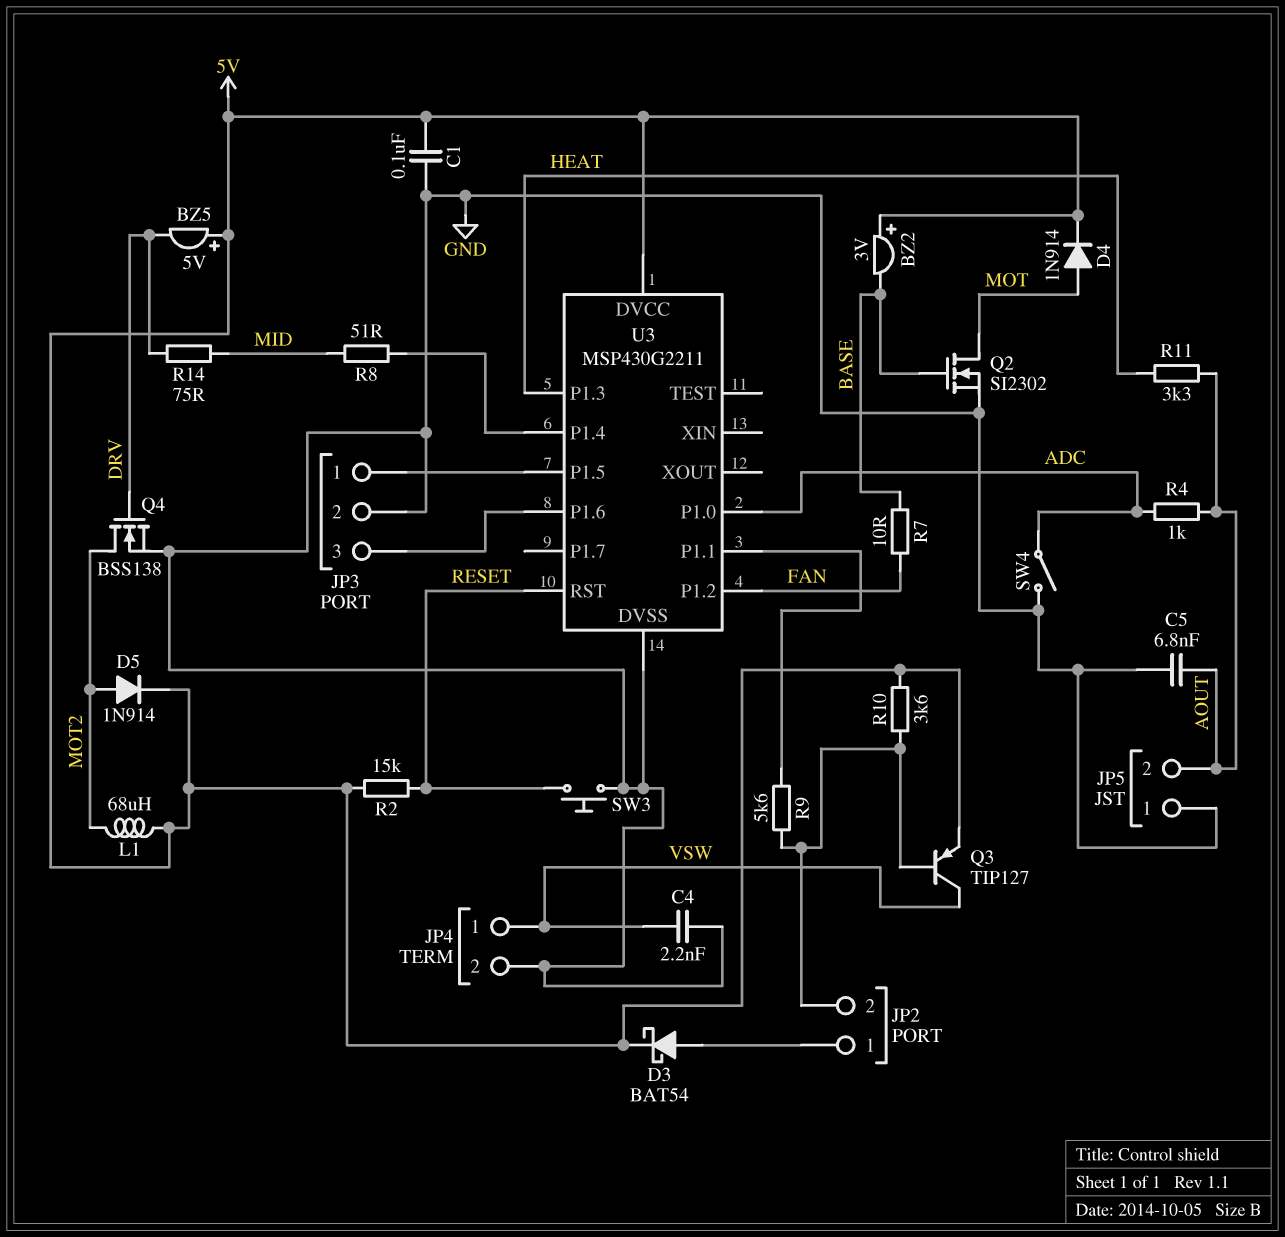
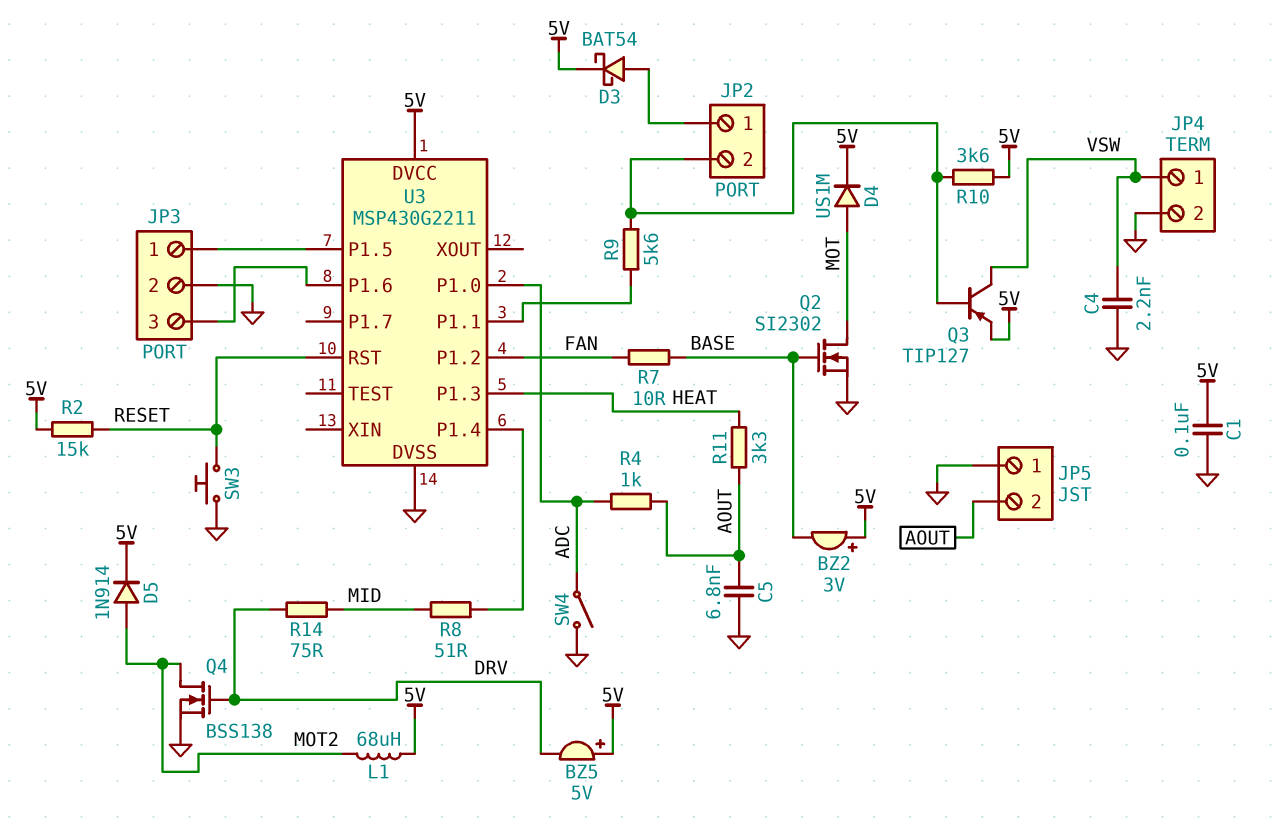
D4: diode 1N914 (A MOT, K 5V) -> diode US1M (A MOT, K 5V)

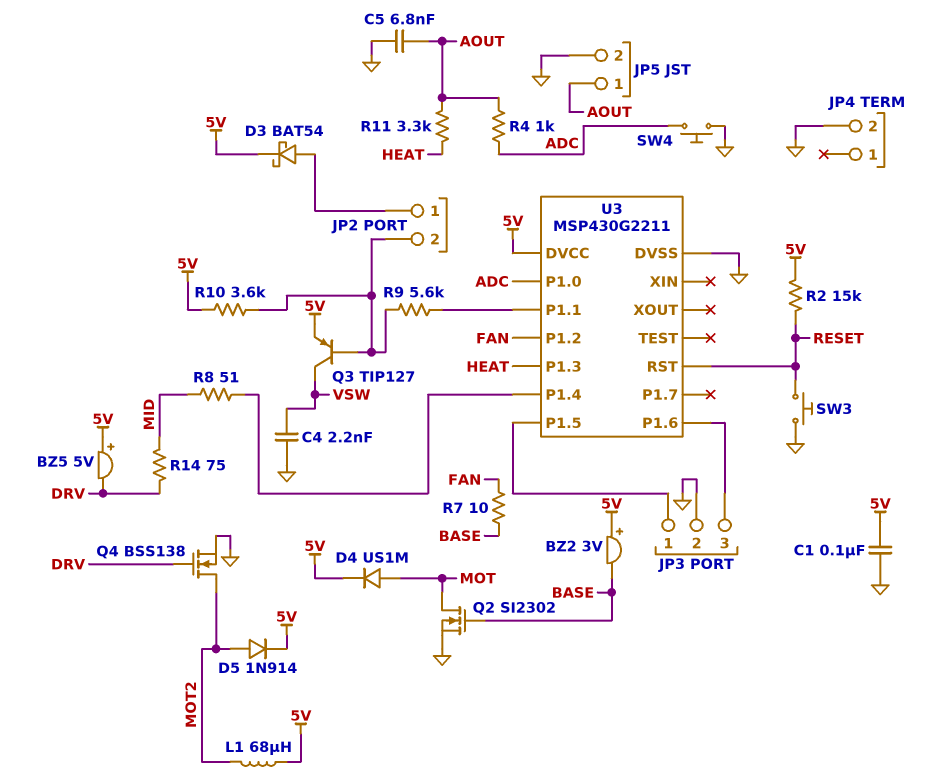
JP4 pin 1: VSW -> none
JP5 pin 1: GND -> AOUT
JP5 pin 2: AOUT -> GND
SW4: switch (ADC, GND) -> button (ADC, GND)

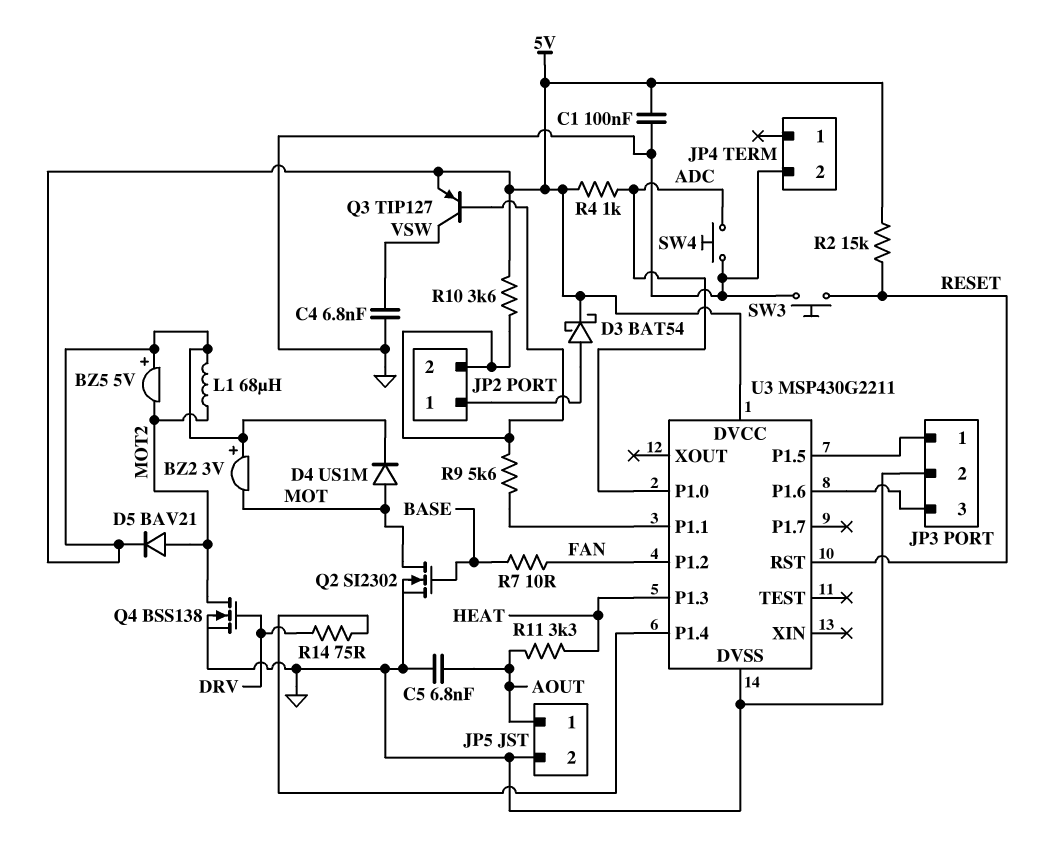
BZ2: buzzer 3V (plus 5V, minus BASE) -> buzzer 3V (plus 5V, minus MOT)
BZ5: buzzer 5V (plus 5V, minus DRV) -> buzzer 5V (plus 5V, minus MOT2)
C4: 2.2nF (GND, VSW) -> 6.8nF (GND, VSW)
D5: diode 1N914 (A MOT2, K 5V) -> diode BAV21 (A MOT2, K 5V)
R4: 1k (ADC, AOUT) -> 1k (5V, ADC)
R8: 51 (MID, U3/P1.4) -> none
R14: 75 (DRV, MID) -> 75 (DRV, U3/P1.4)

